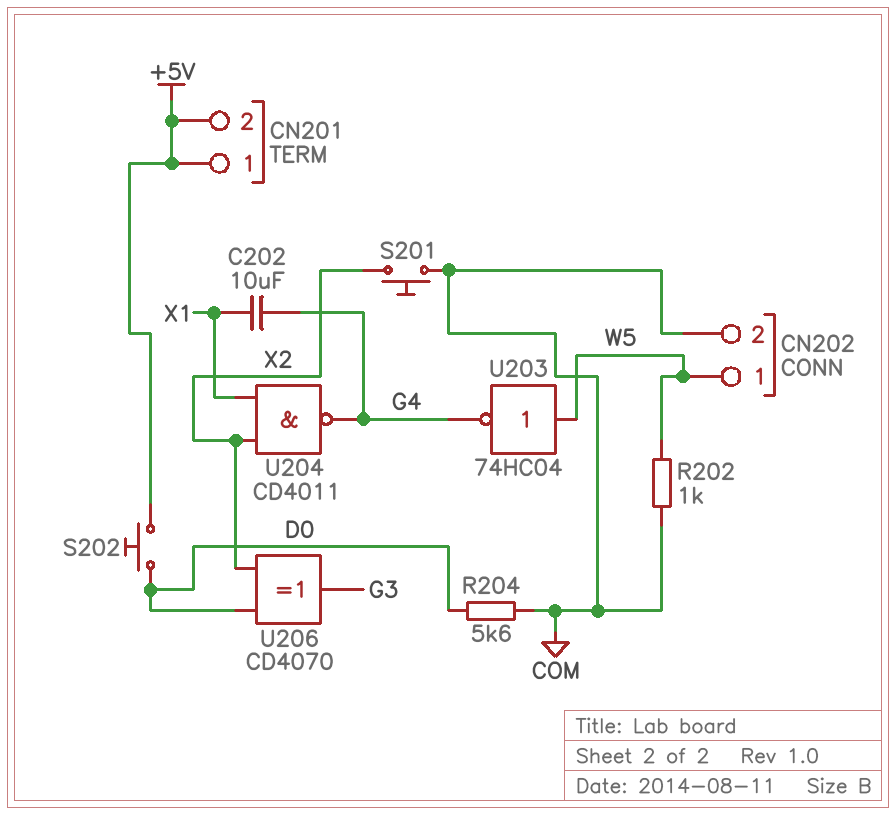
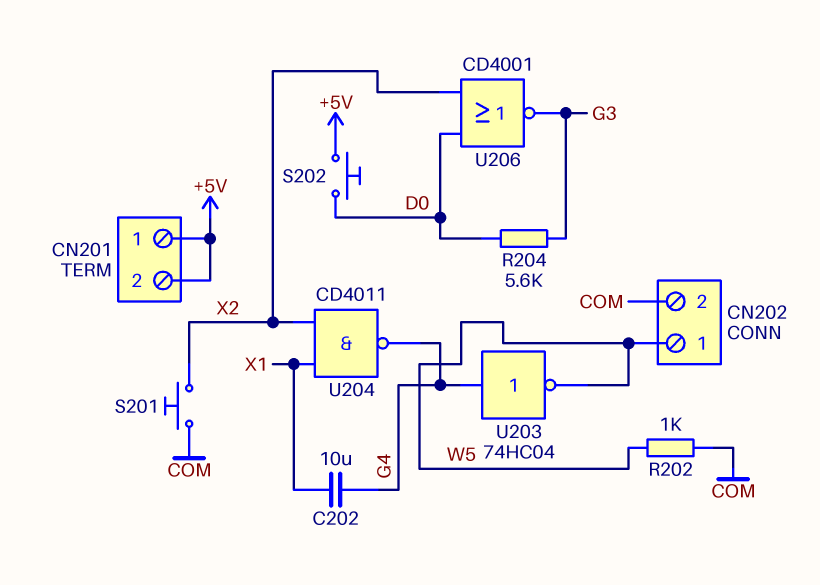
R204: 5.6k (COM, D0) -> 5.6k (D0, G3)
U203: NOT 74HC04 (in W5, out G4) -> NOT 74HC04 (in G4, out W5)
U206: XOR CD4070 (in D0, in X2, out G3) -> NOR CD4001 (in D0, in X2, out G3)

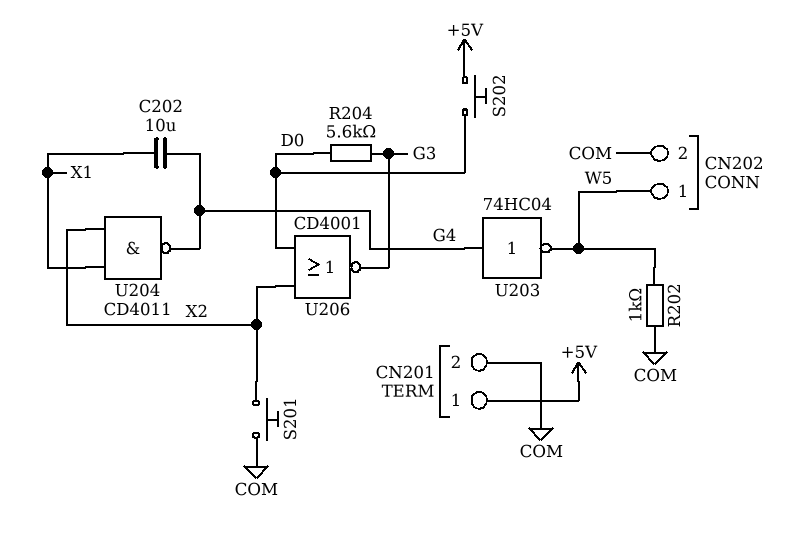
CN201 pin 2: +5V -> COM

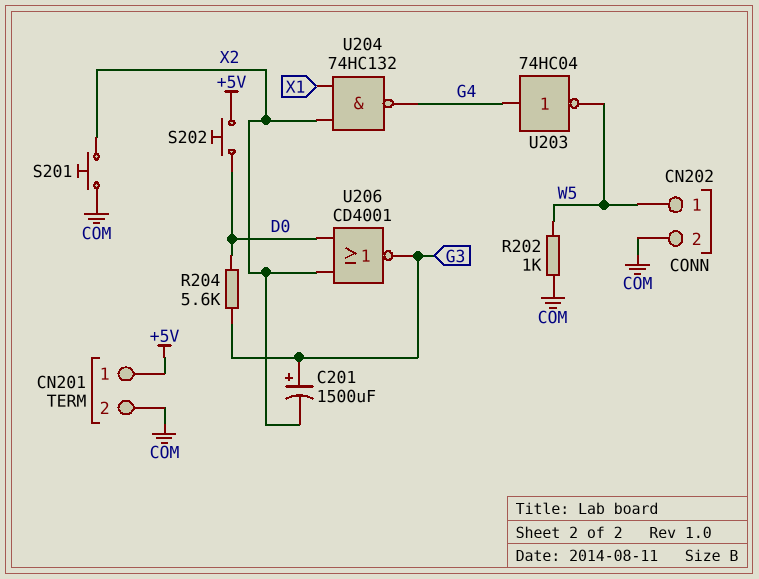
C201: none -> 1500uF (plus G3, minus X2)
C202: 10uF (G4, X1) -> none
U204: NAND CD4011 (in X1, in X2, out G4) -> NAND 74HC132 (in X1, in X2, out G4)

